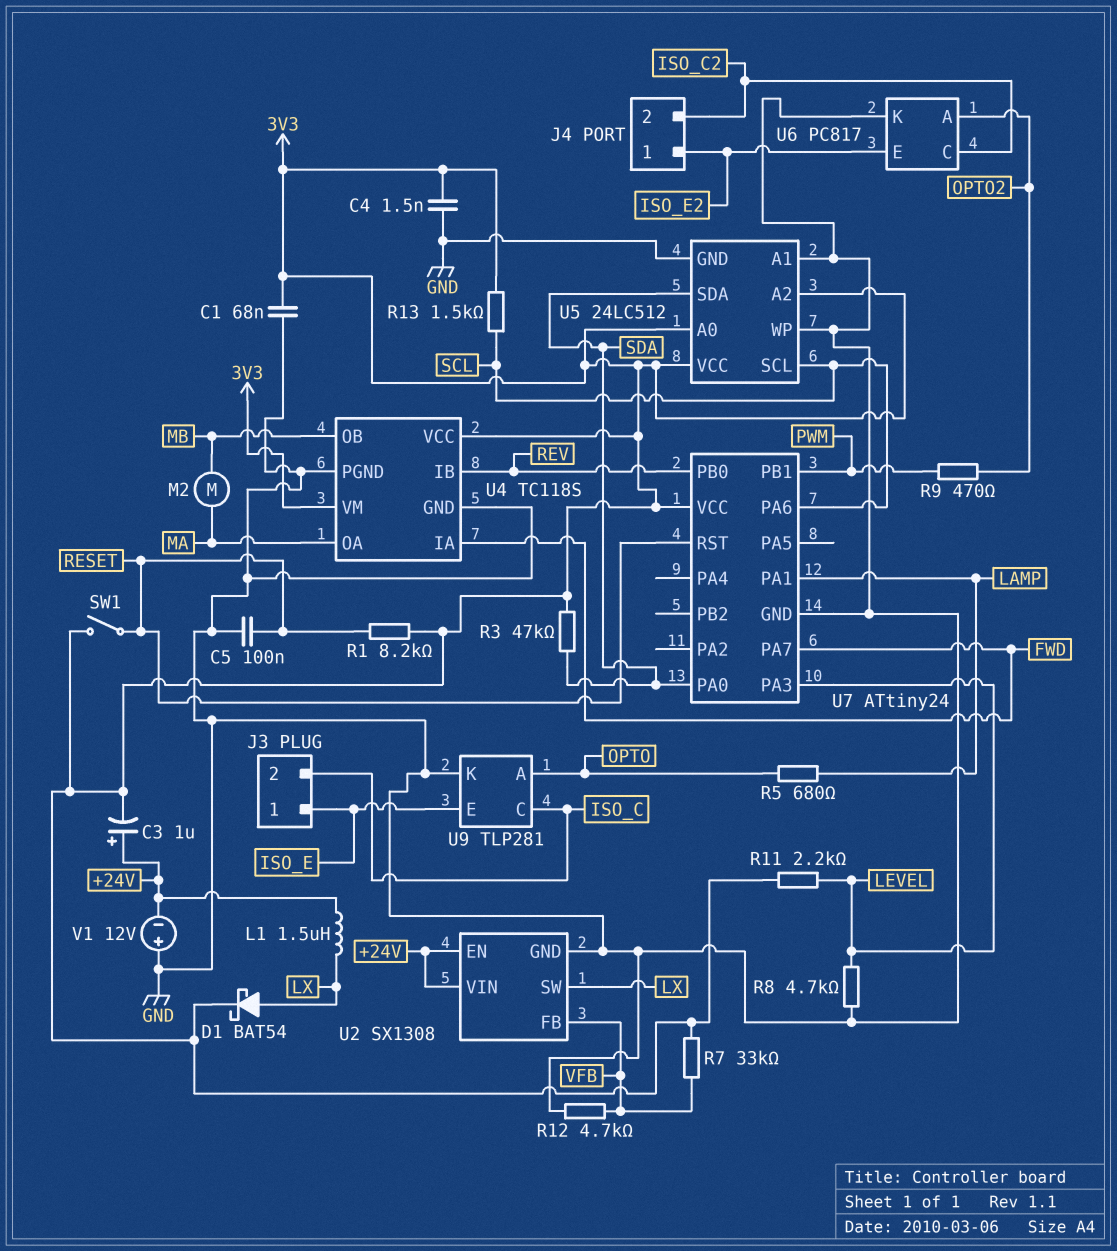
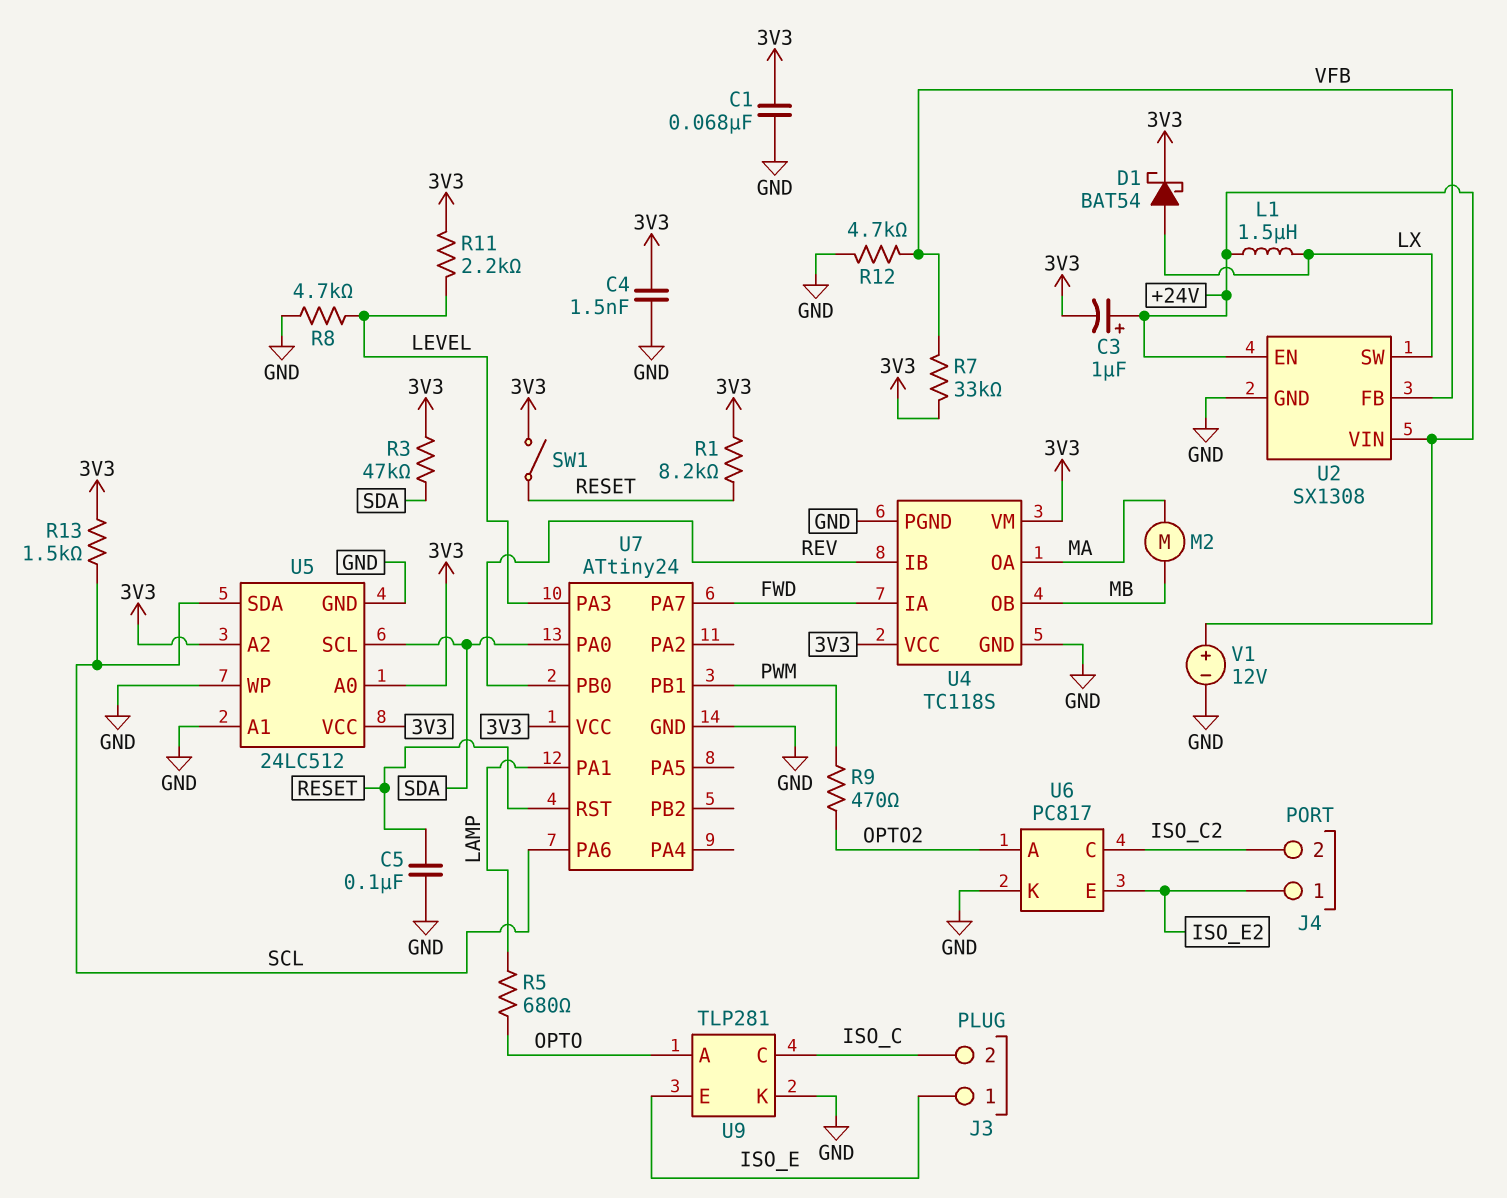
U5 pin SCL: SCL -> SDA
U5 pin SDA: SDA -> SCL
V1: 12V (plus GND, minus +24V) -> 12V (plus +24V, minus GND)

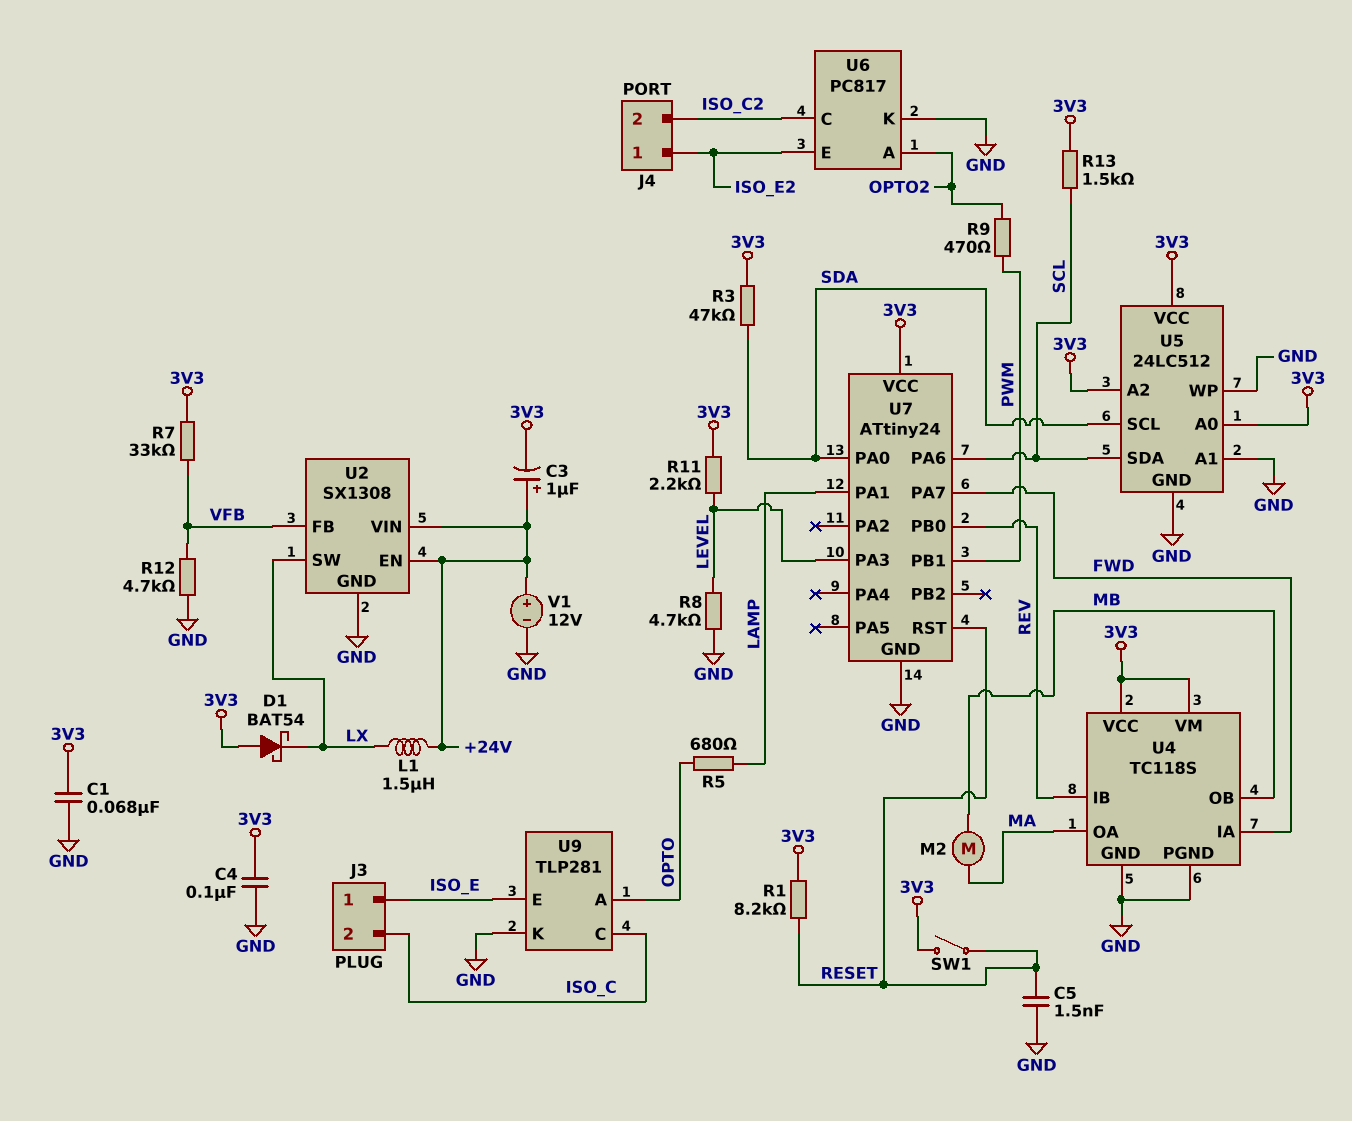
C4: 1.5nF (3V3, GND) -> 100nF (3V3, GND)
C5: 100nF (GND, RESET) -> 1.5nF (GND, RESET)
D1: schottky BAT54 (A LX, K 3V3) -> schottky BAT54 (A 3V3, K LX)

